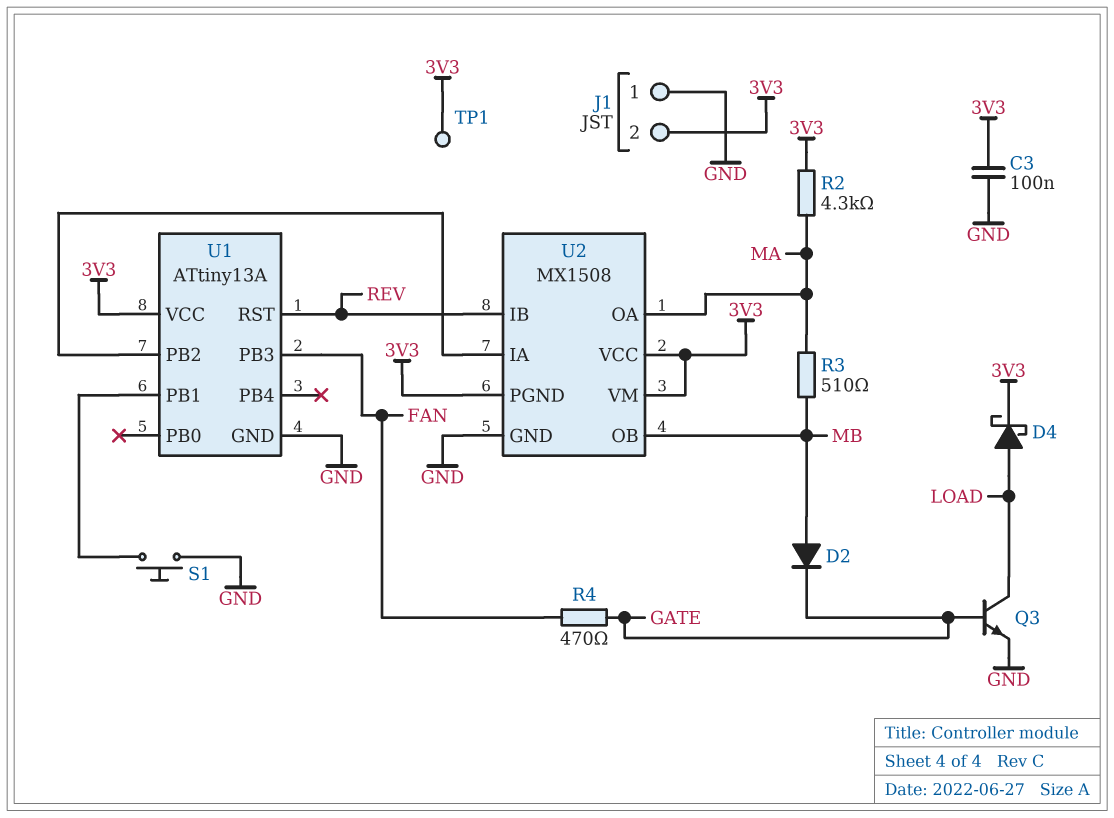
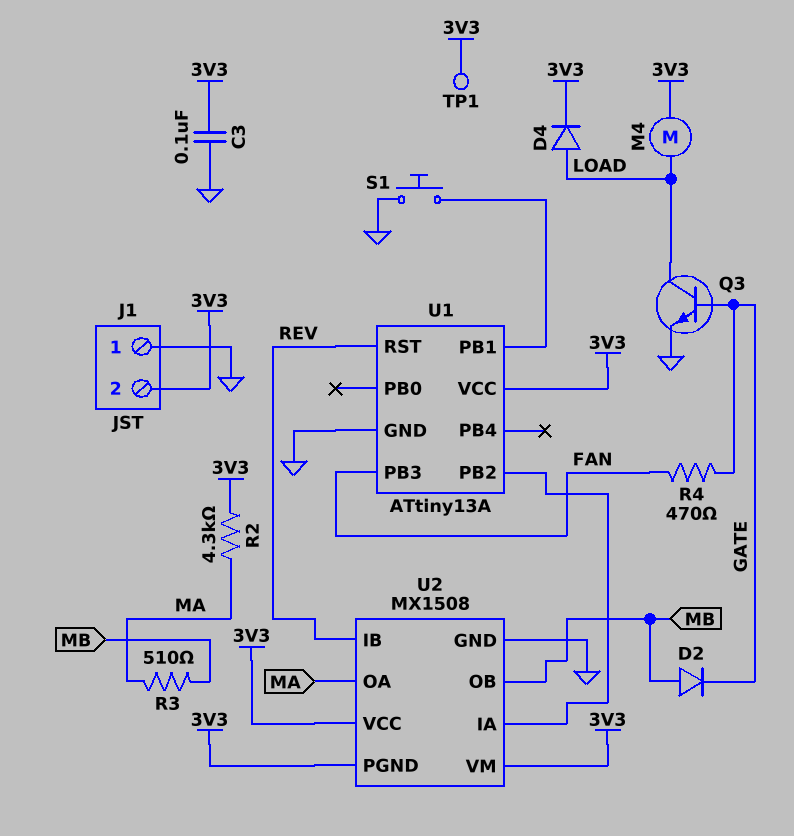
D4: schottky (A LOAD, K 3V3) -> diode (A LOAD, K 3V3)
M4: none -> motor (3V3, LOAD)

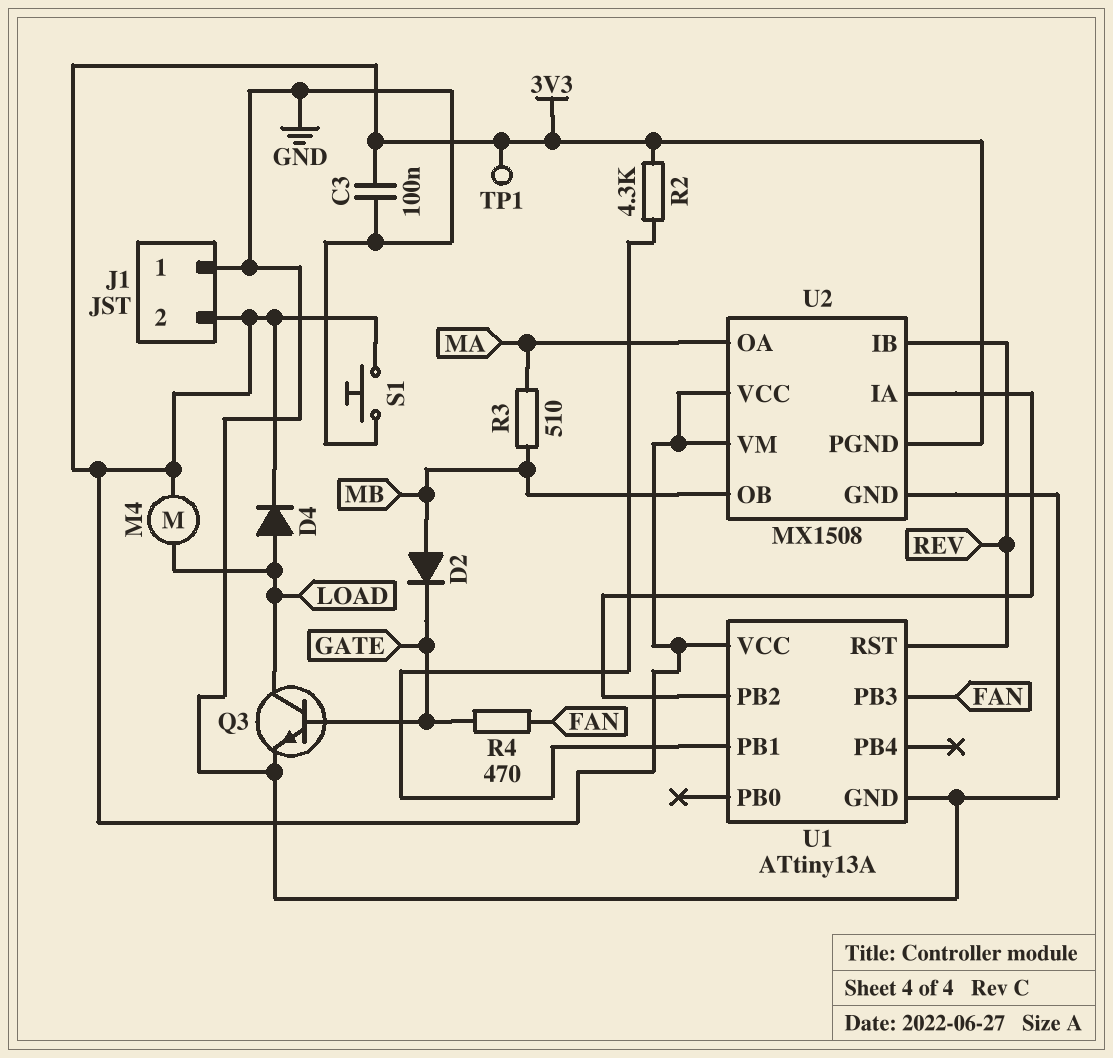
R2: 4.3k (3V3, MA) -> 4.3k (3V3, U1/PB1)
S1: button (GND, U1/PB1) -> button (3V3, GND)

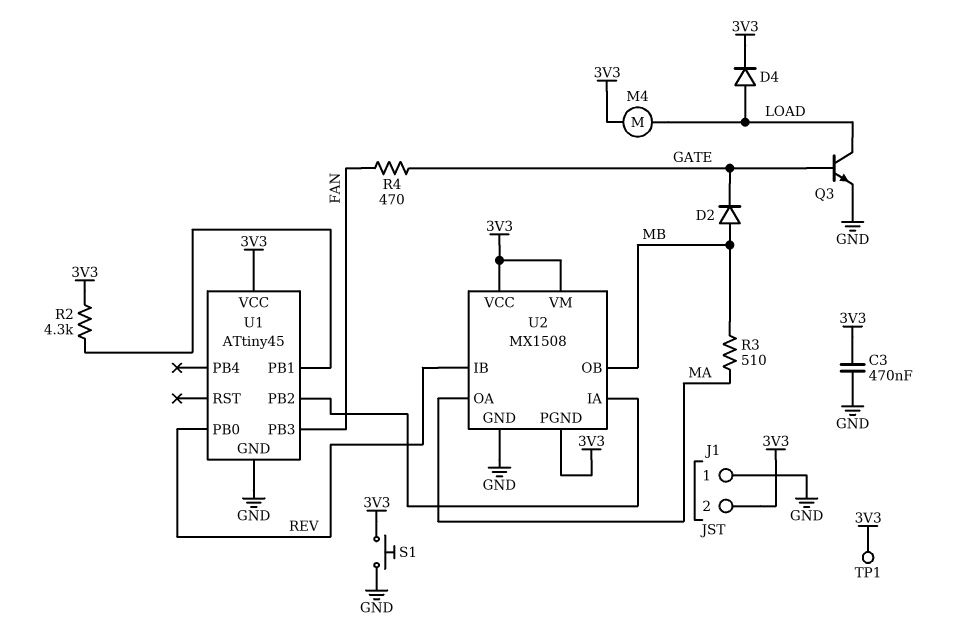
C3: 100nF (3V3, GND) -> 470nF (3V3, GND)
U1: ATtiny13A -> ATtiny45
U1 pin PB0: none -> REV
U1 pin RST: REV -> none

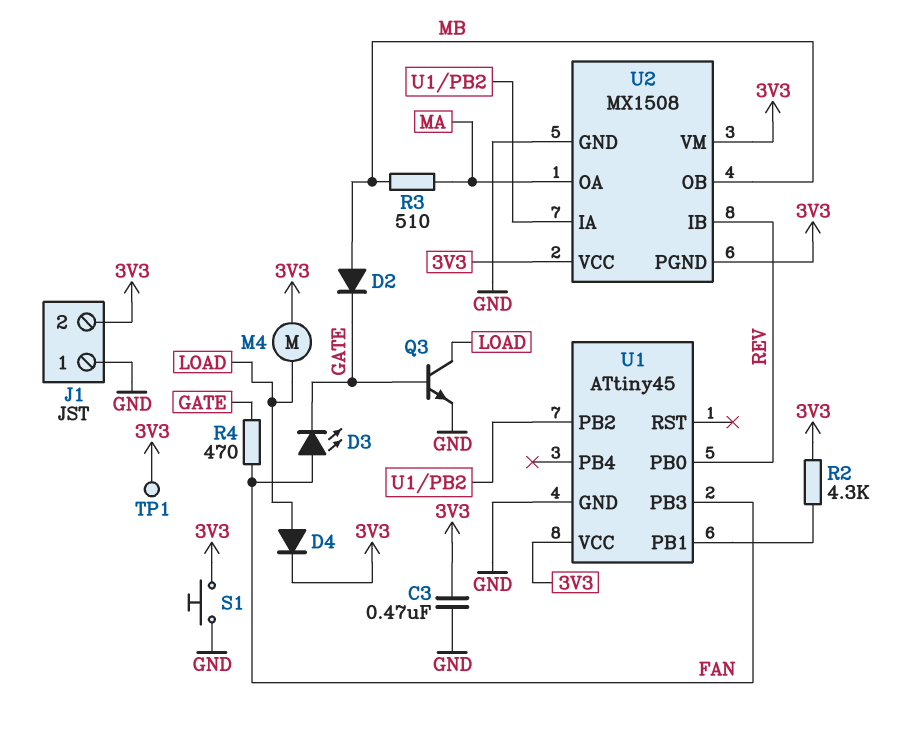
D3: none -> LED (A FAN, K GATE)

